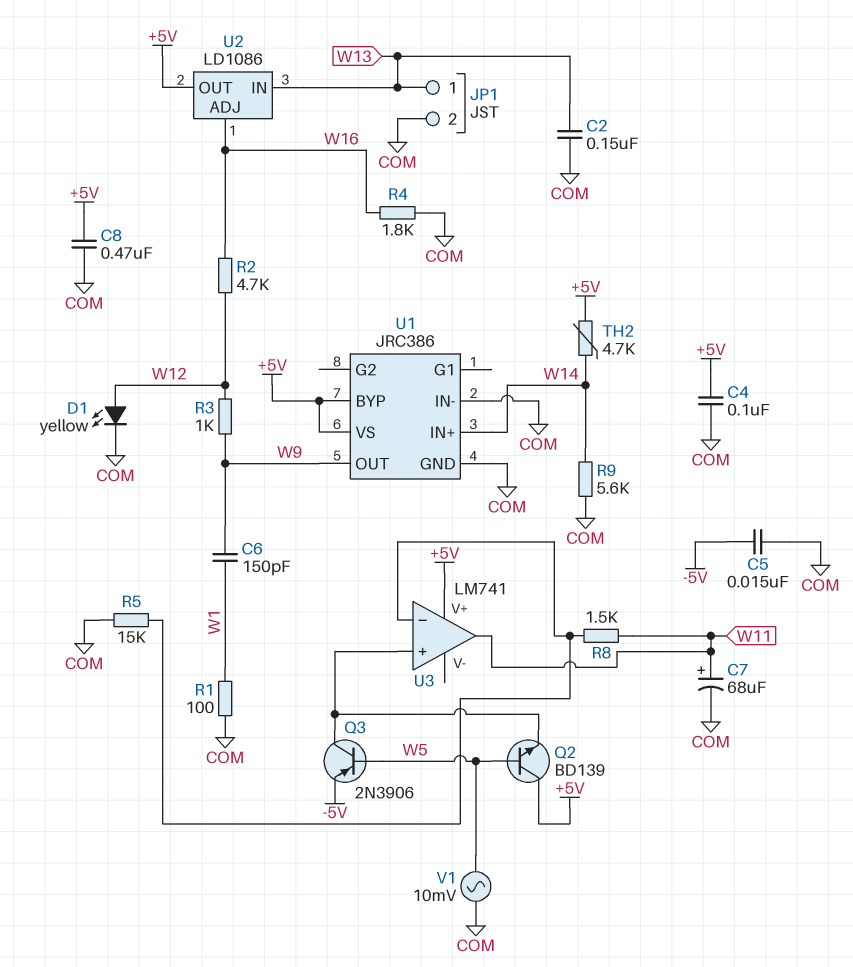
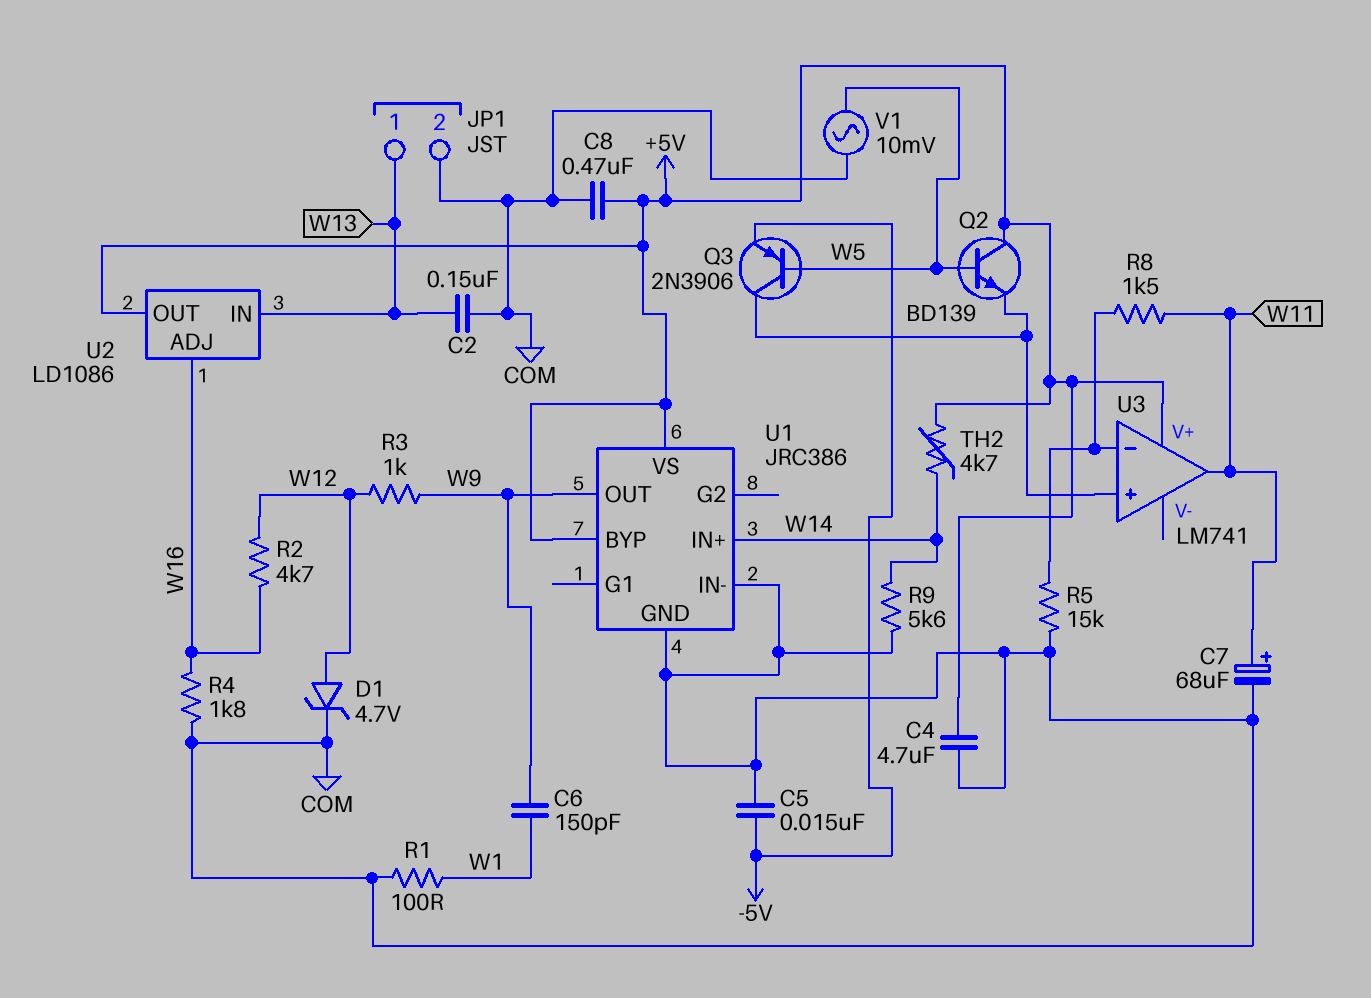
C4: 100nF (+5V, COM) -> 4.7uF (+5V, COM)
D1: LED yellow (A W12, K COM) -> zener 4.7V (A W12, K COM)

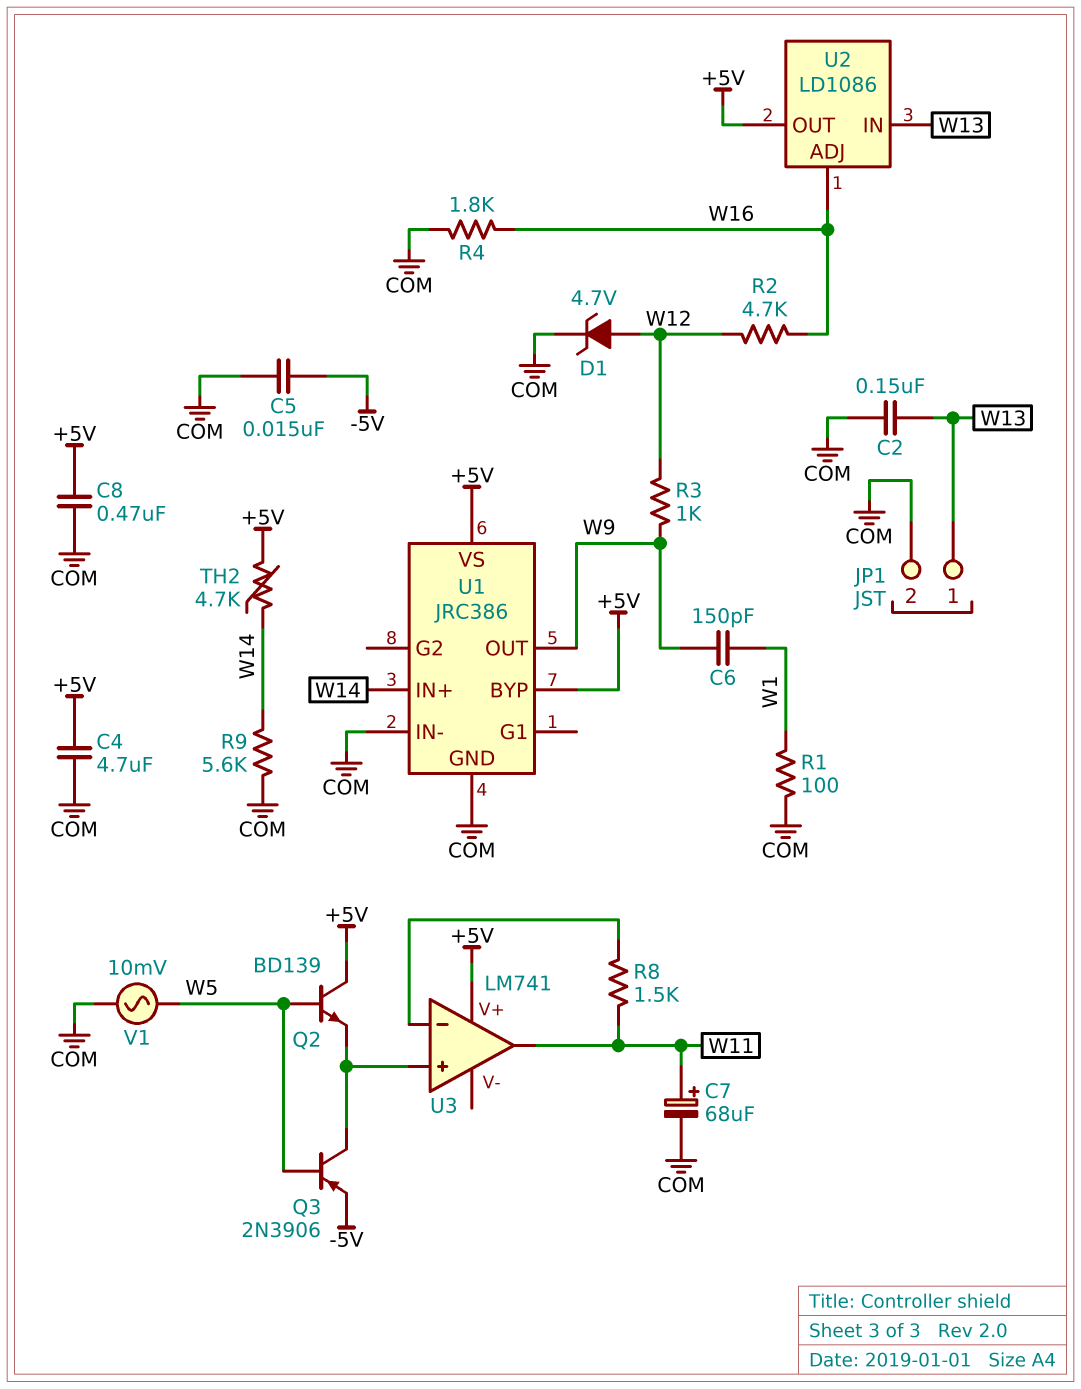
R5: 15k (COM, U3/in-) -> none

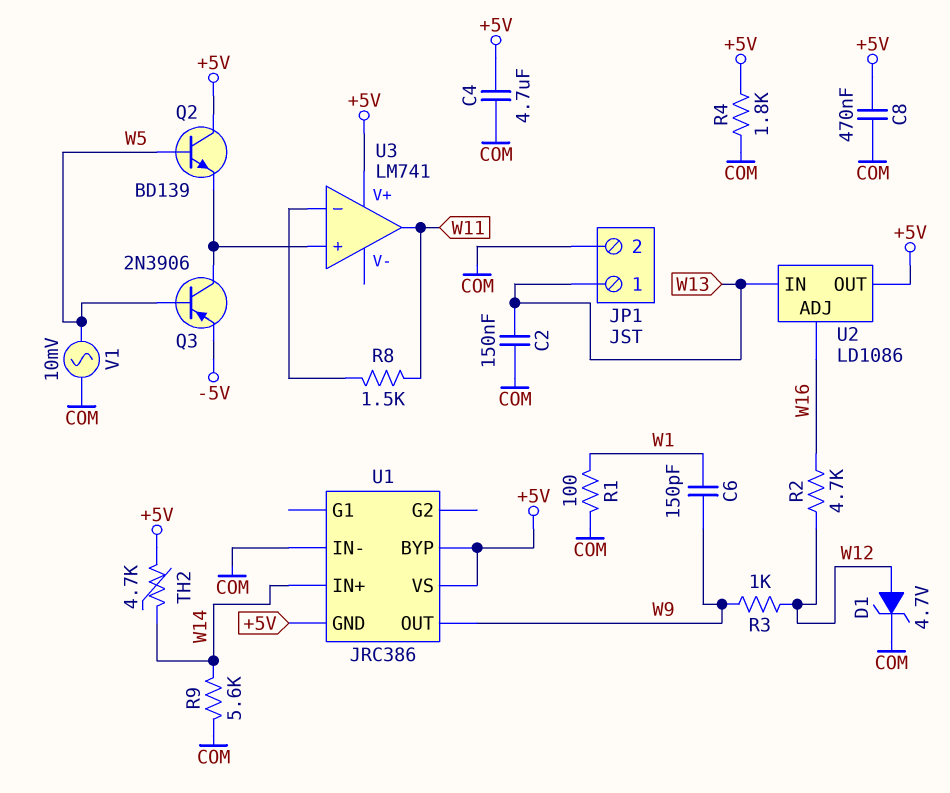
C5: 15nF (-5V, COM) -> none
C7: 68uF (plus W11, minus COM) -> none
R4: 1.8k (COM, W16) -> 1.8k (+5V, COM)
U1 pin GND: COM -> +5V

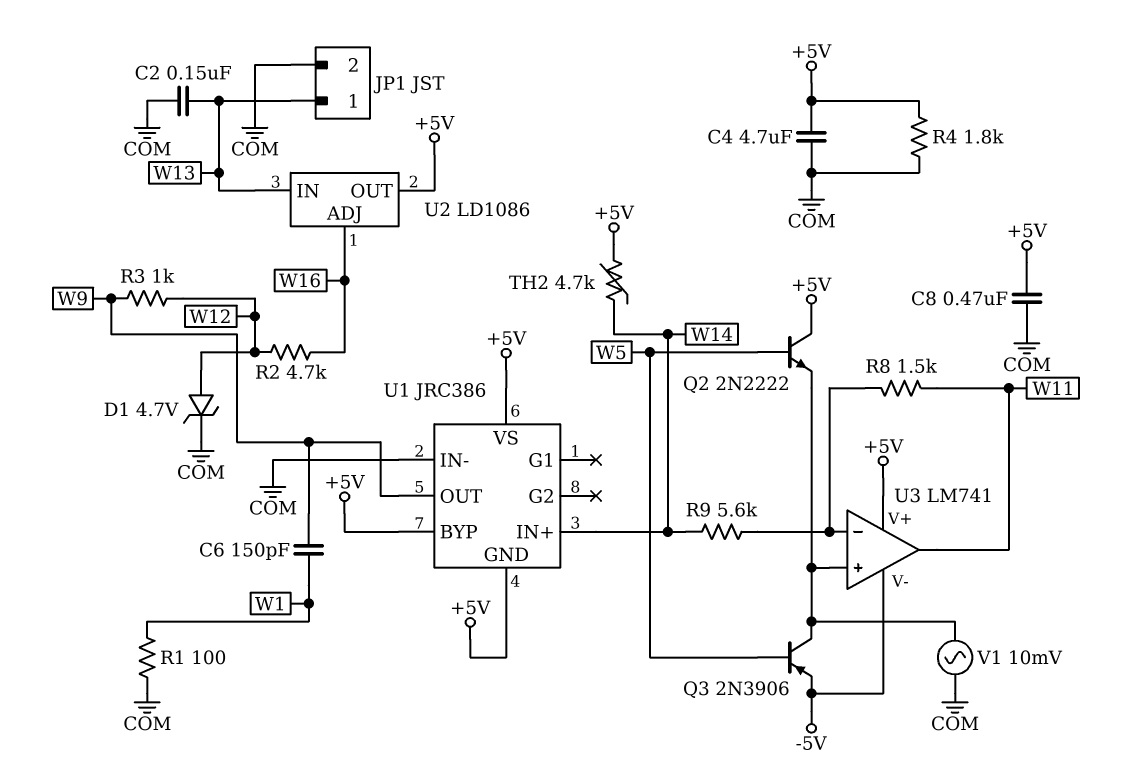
Q2: NPN BD139 (B W5, C +5V, E U3/in+) -> NPN 2N2222 (B W5, C +5V, E U3/in+)
R9: 5.6k (COM, W14) -> 5.6k (U3/in-, W14)
U3 pin V-: none -> -5V
V1: AC 10mV (COM, W5) -> AC 10mV (COM, U3/in+)

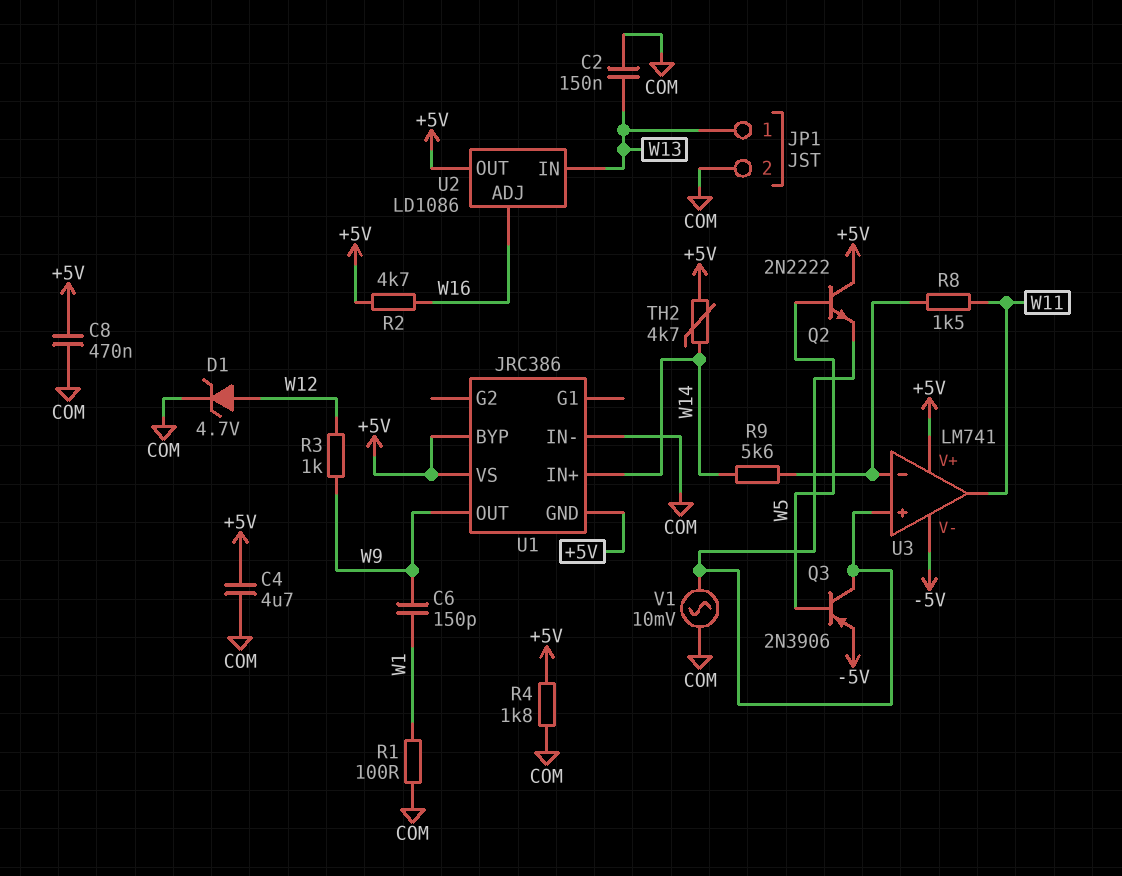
R2: 4.7k (W12, W16) -> 4.7k (+5V, W16)

